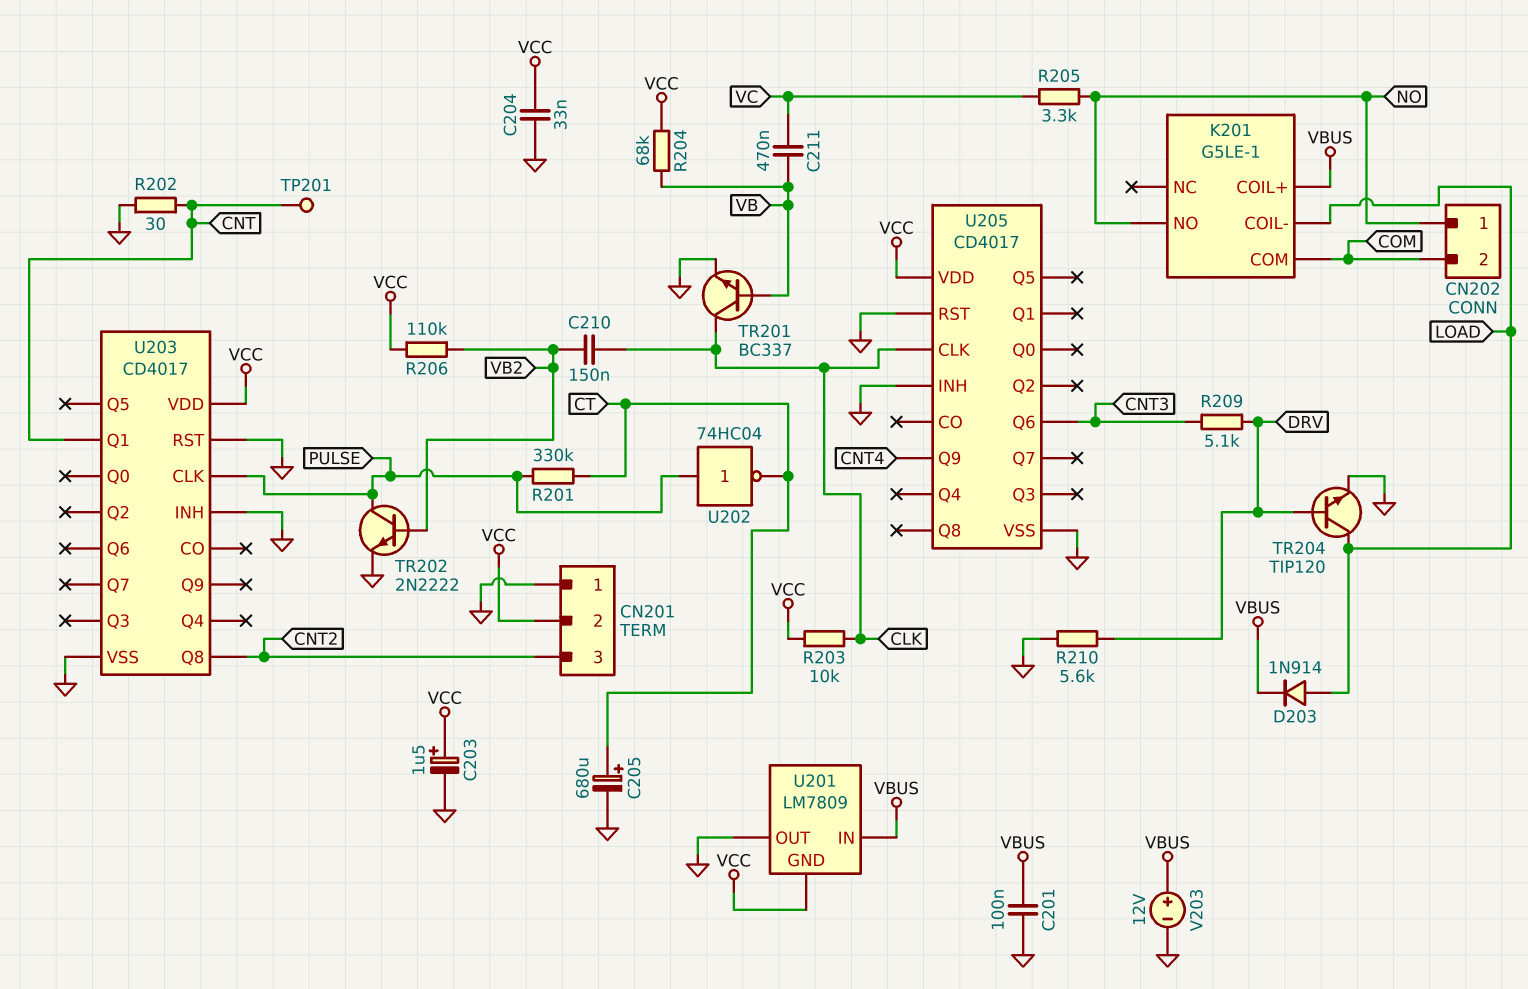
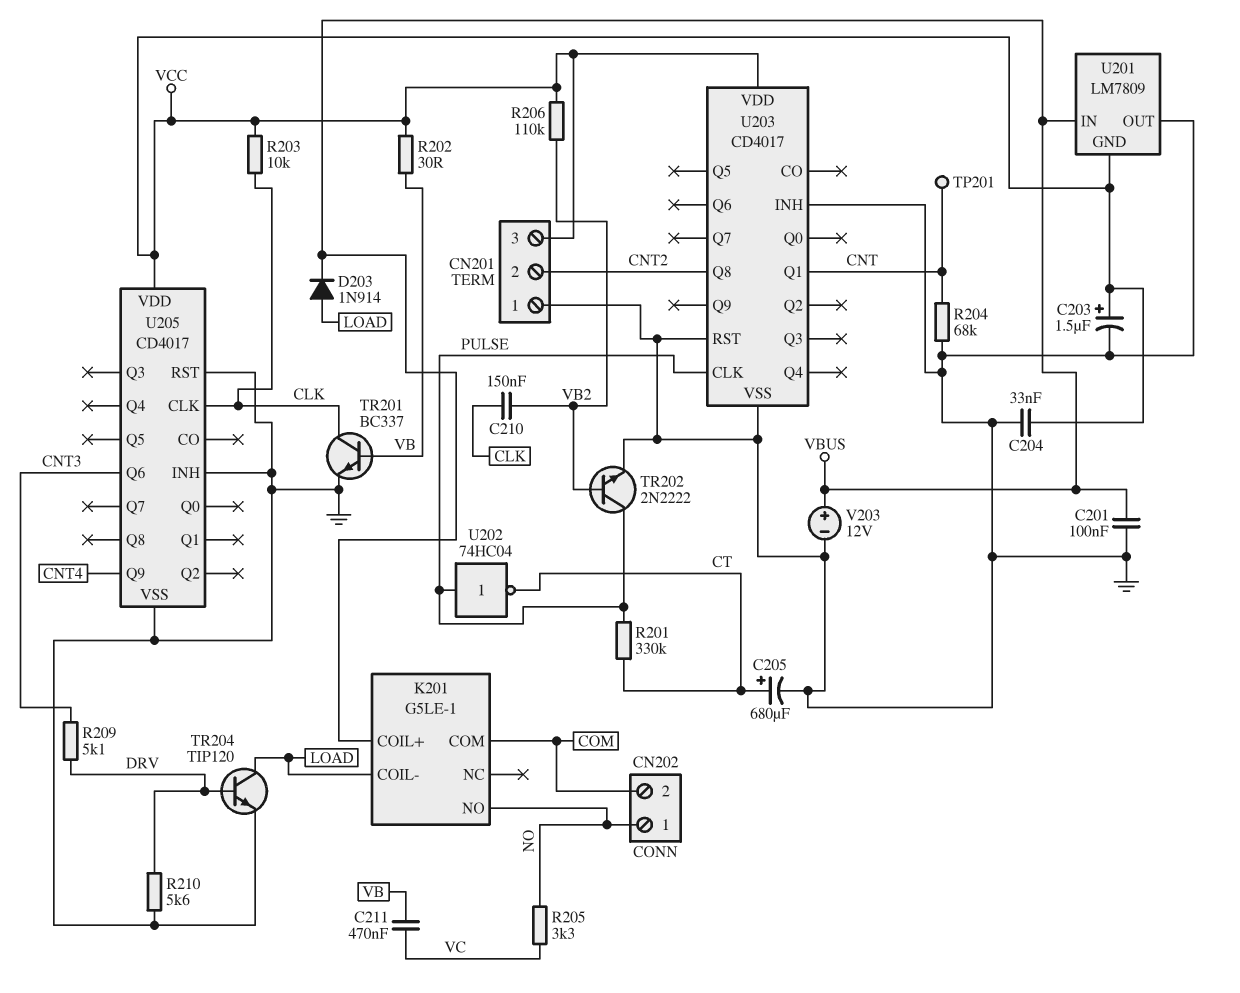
CN201 pin 2: VCC -> CNT2
CN201 pin 3: CNT2 -> VCC
R202: 30 (CNT, GND) -> 30 (VB, VCC)
R204: 68k (VB, VCC) -> 68k (CNT, GND)

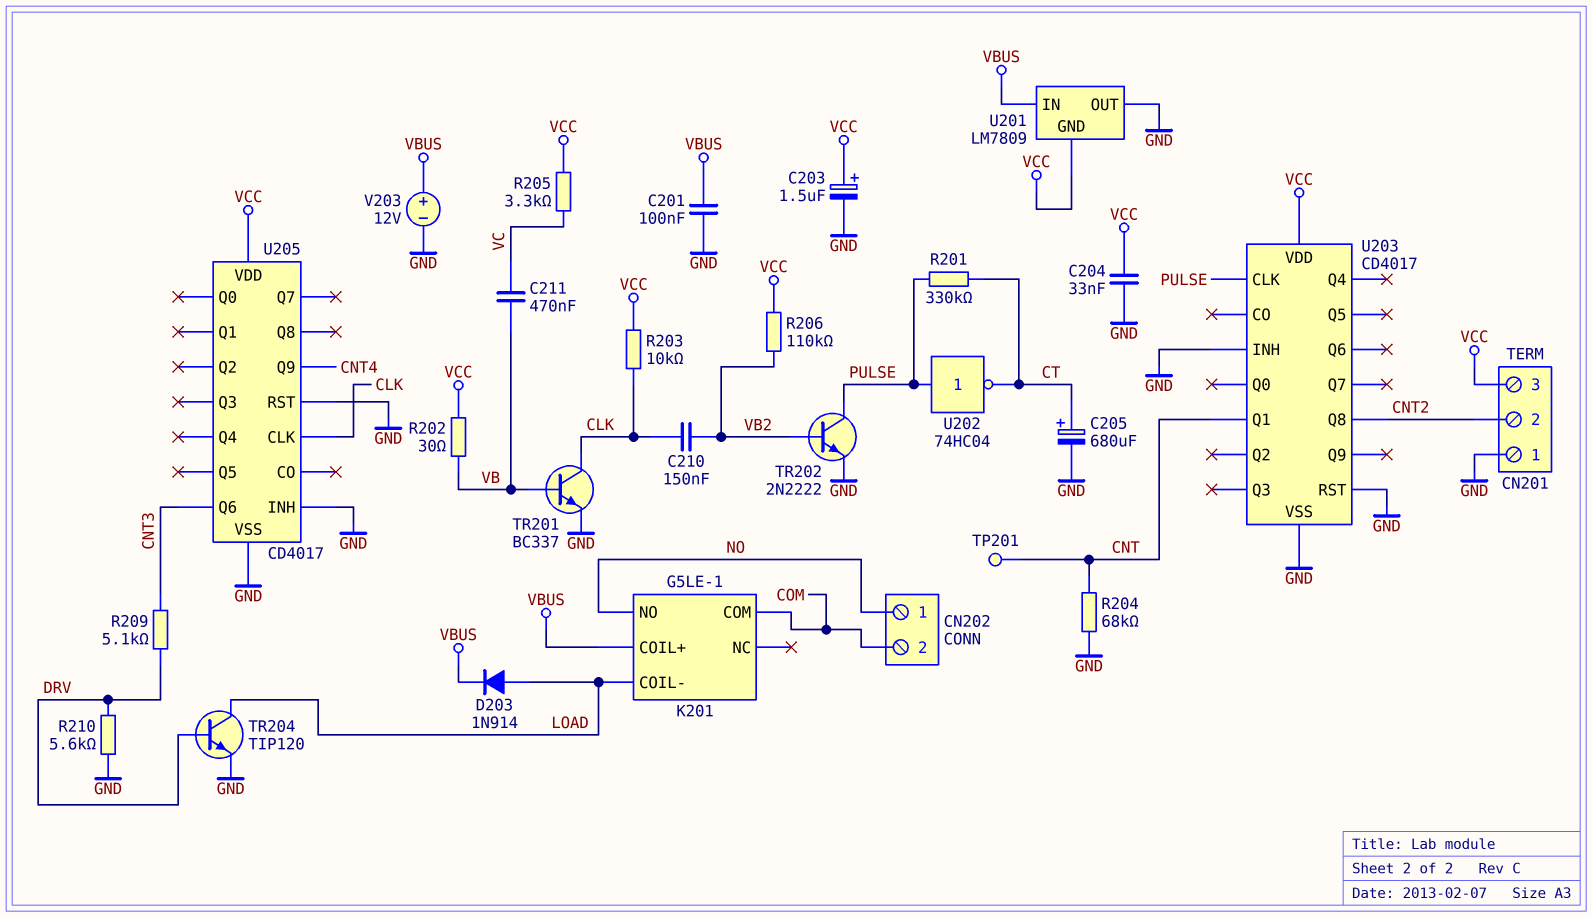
R205: 3.3k (NO, VC) -> 3.3k (VC, VCC)

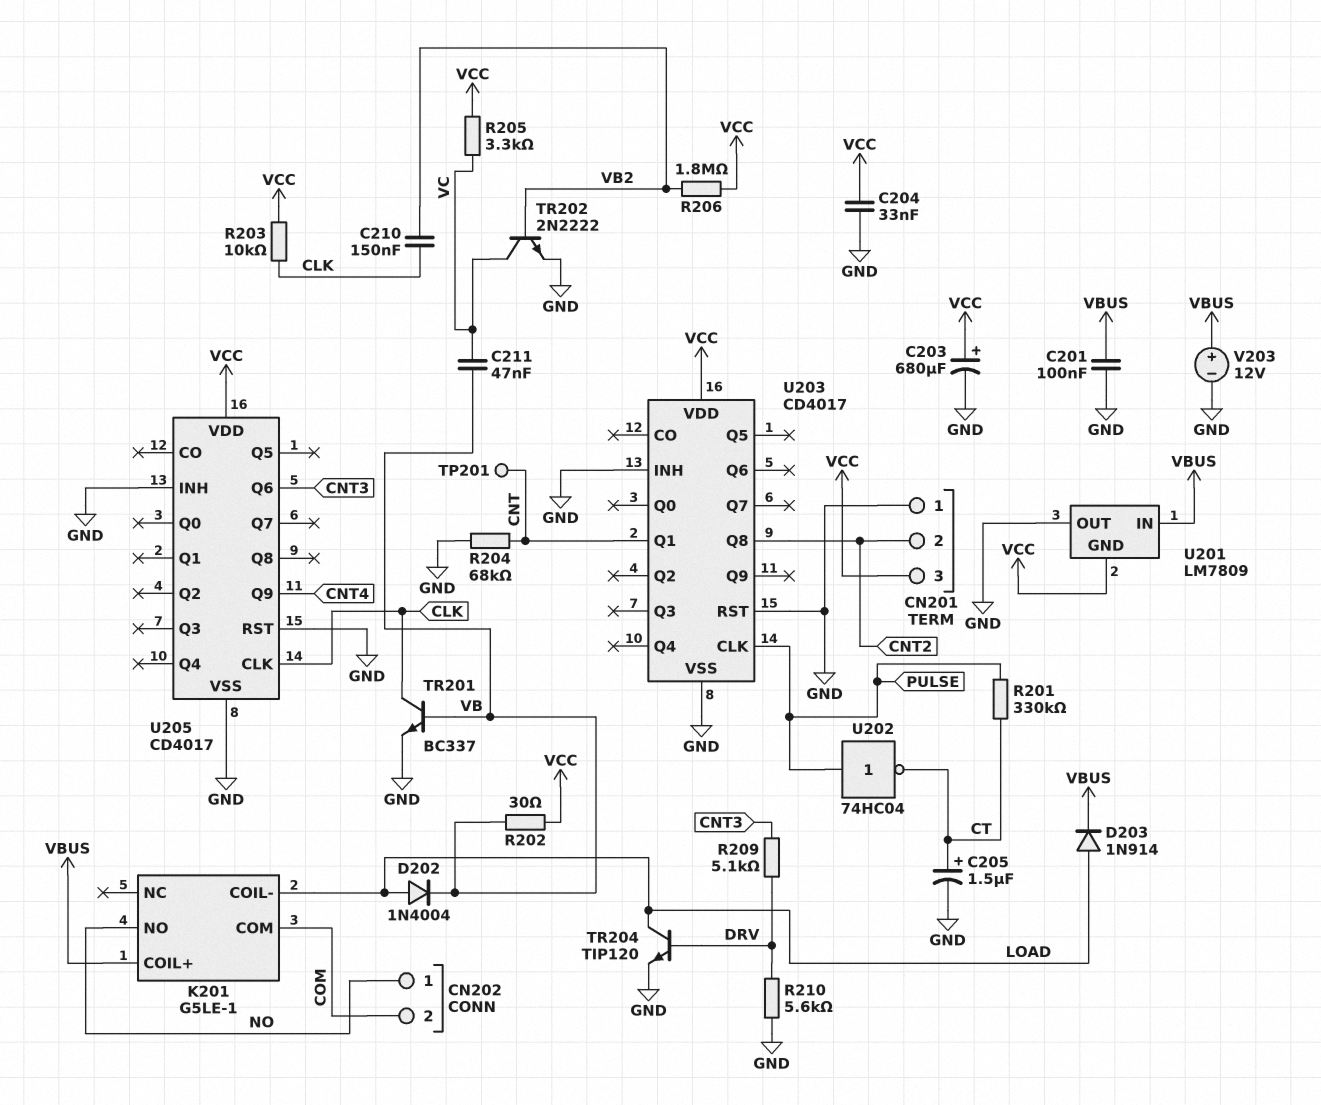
C203: 1.5uF (plus VCC, minus GND) -> 680uF (plus VCC, minus GND)
C205: 680uF (plus CT, minus GND) -> 1.5uF (plus CT, minus GND)
C211: 470nF (VB, VC) -> 47nF (VB, VC)
D202: none -> diode 1N4004 (A LOAD, K VB)
R206: 110k (VB2, VCC) -> 1.8M (VB2, VCC)
TR202: NPN 2N2222 (B VB2, C PULSE, E GND) -> NPN 2N2222 (B VB2, C VC, E GND)

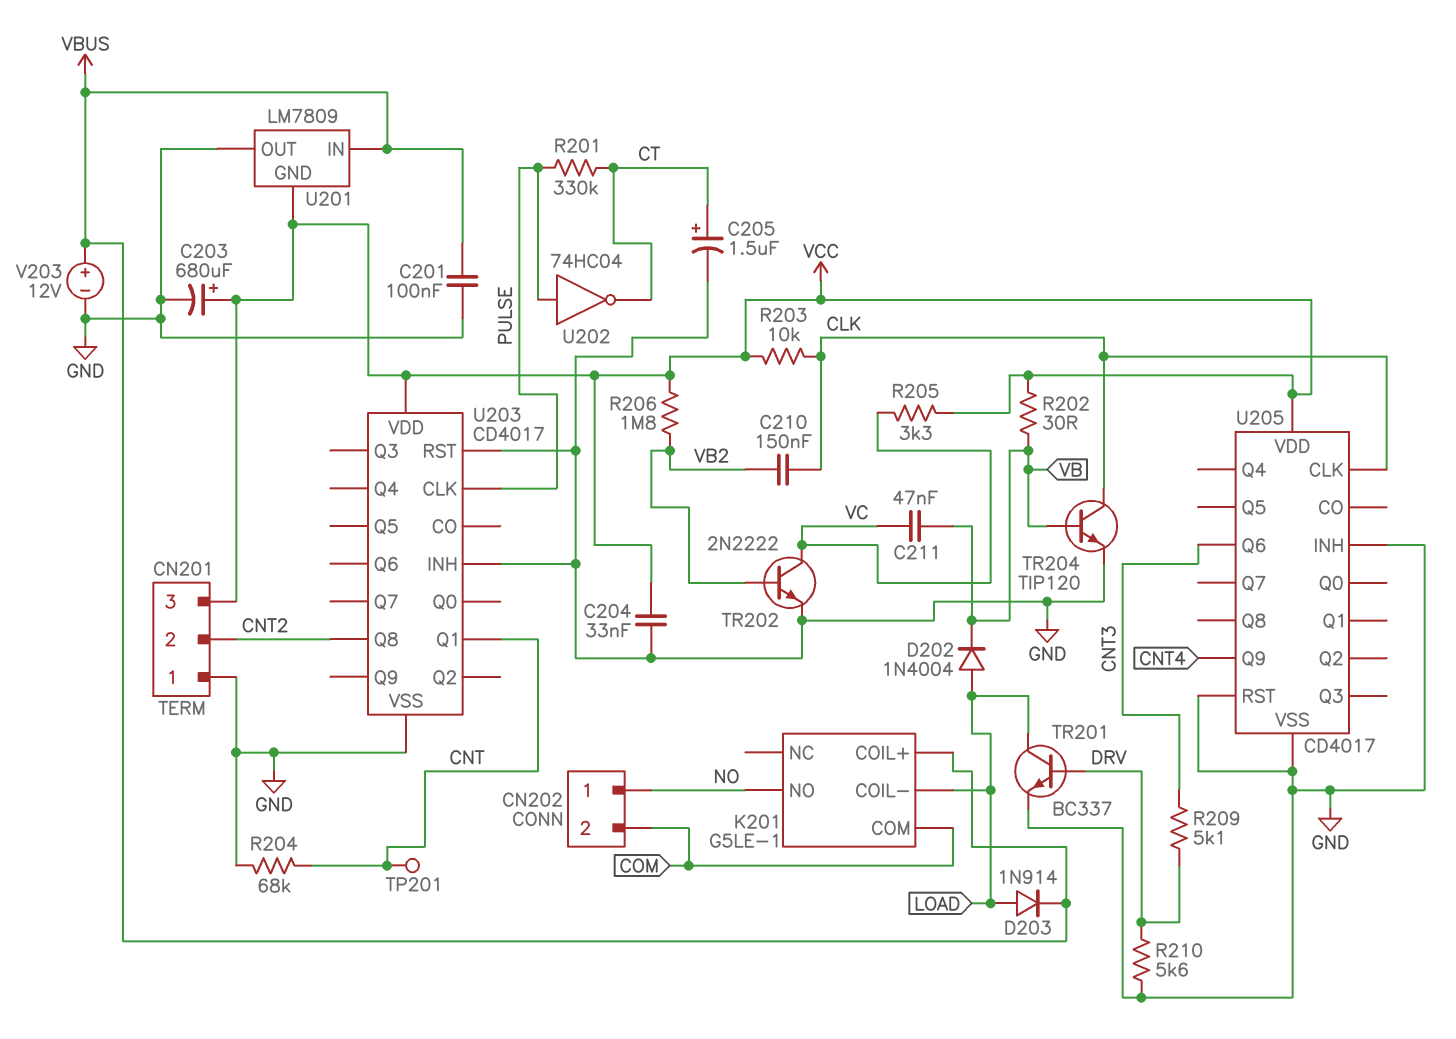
TR201: NPN BC337 (B VB, C CLK, E GND) -> NPN BC337 (B DRV, C LOAD, E GND)
TR204: NPN TIP120 (B DRV, C LOAD, E GND) -> NPN TIP120 (B VB, C CLK, E GND)

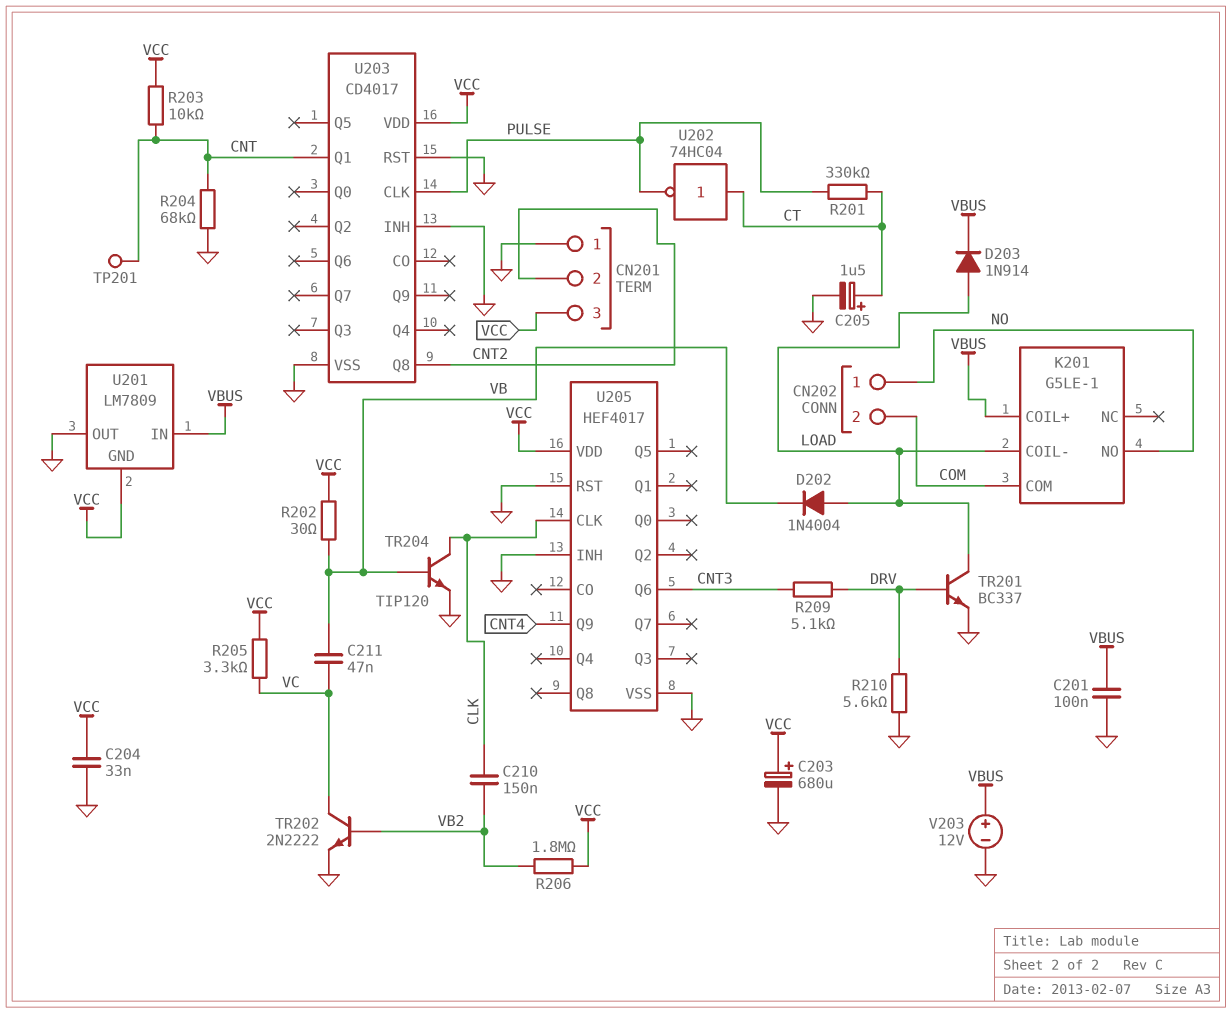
R203: 10k (CLK, VCC) -> 10k (CNT, VCC)
U202: NOT 74HC04 (in PULSE, out CT) -> NOT 74HC04 (in CT, out PULSE)
U205: CD4017 -> HEF4017

